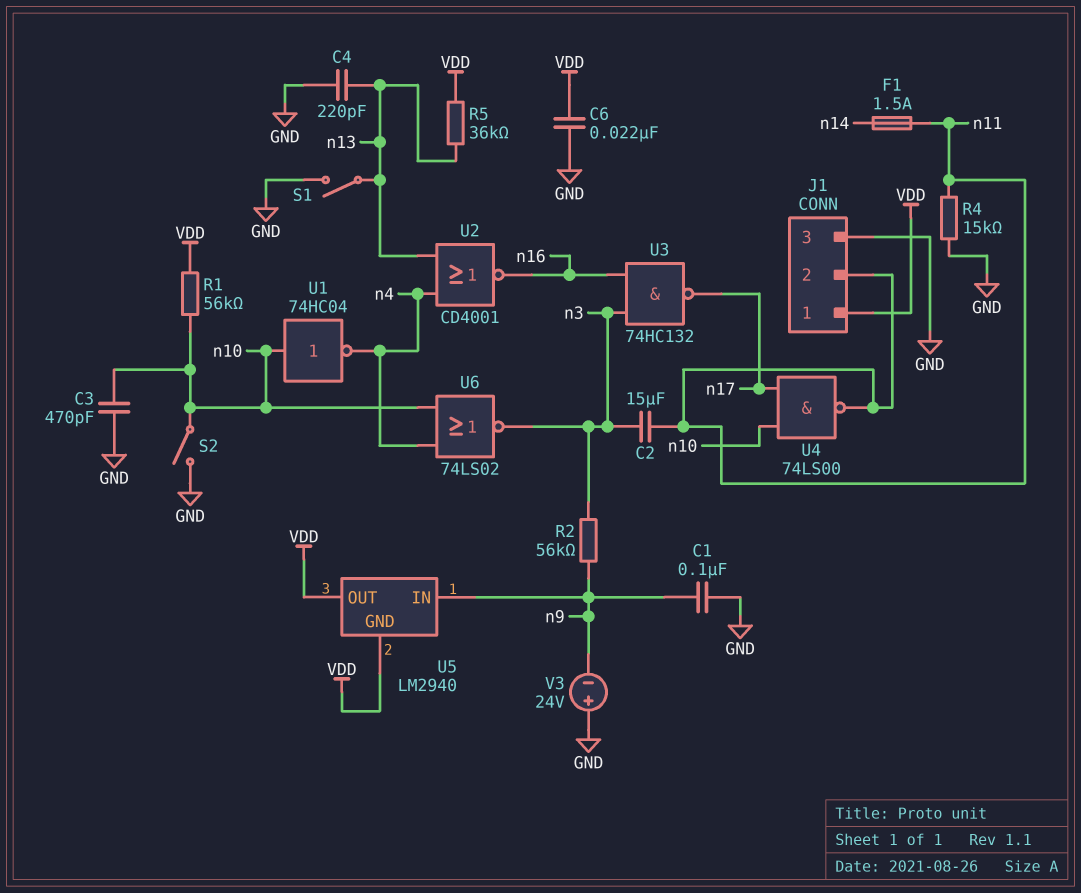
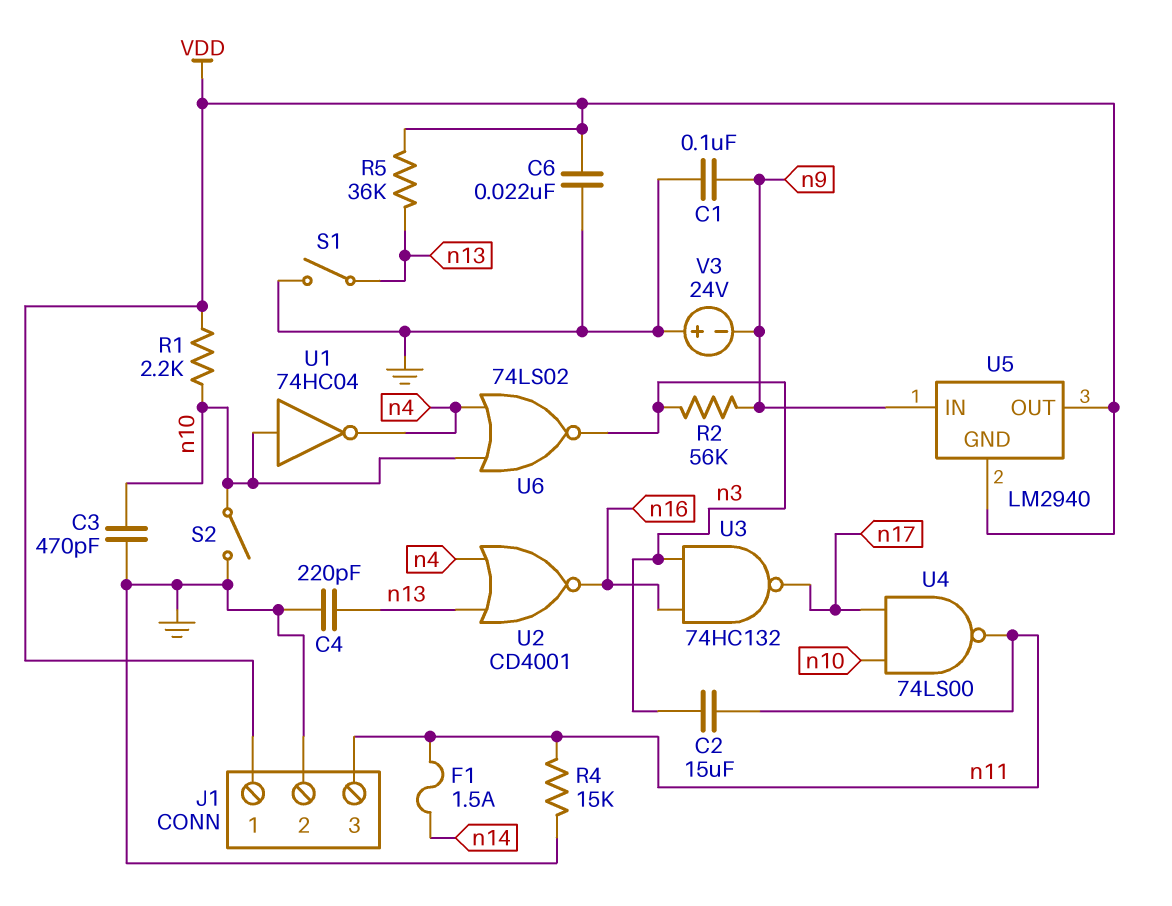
J1 pin 2: n11 -> GND
J1 pin 3: GND -> n11
R1: 56k (VDD, n10) -> 2.2k (VDD, n10)

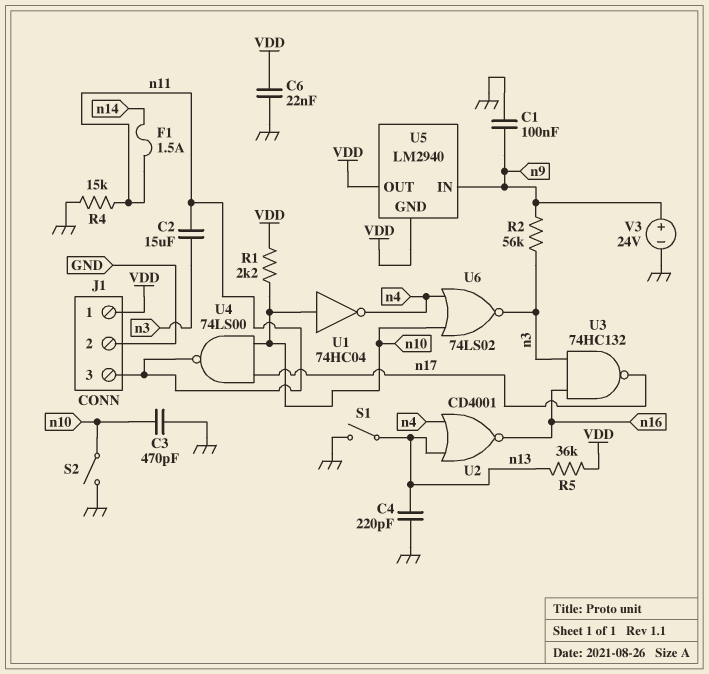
V3: 24V (plus GND, minus n9) -> 24V (plus n9, minus GND)

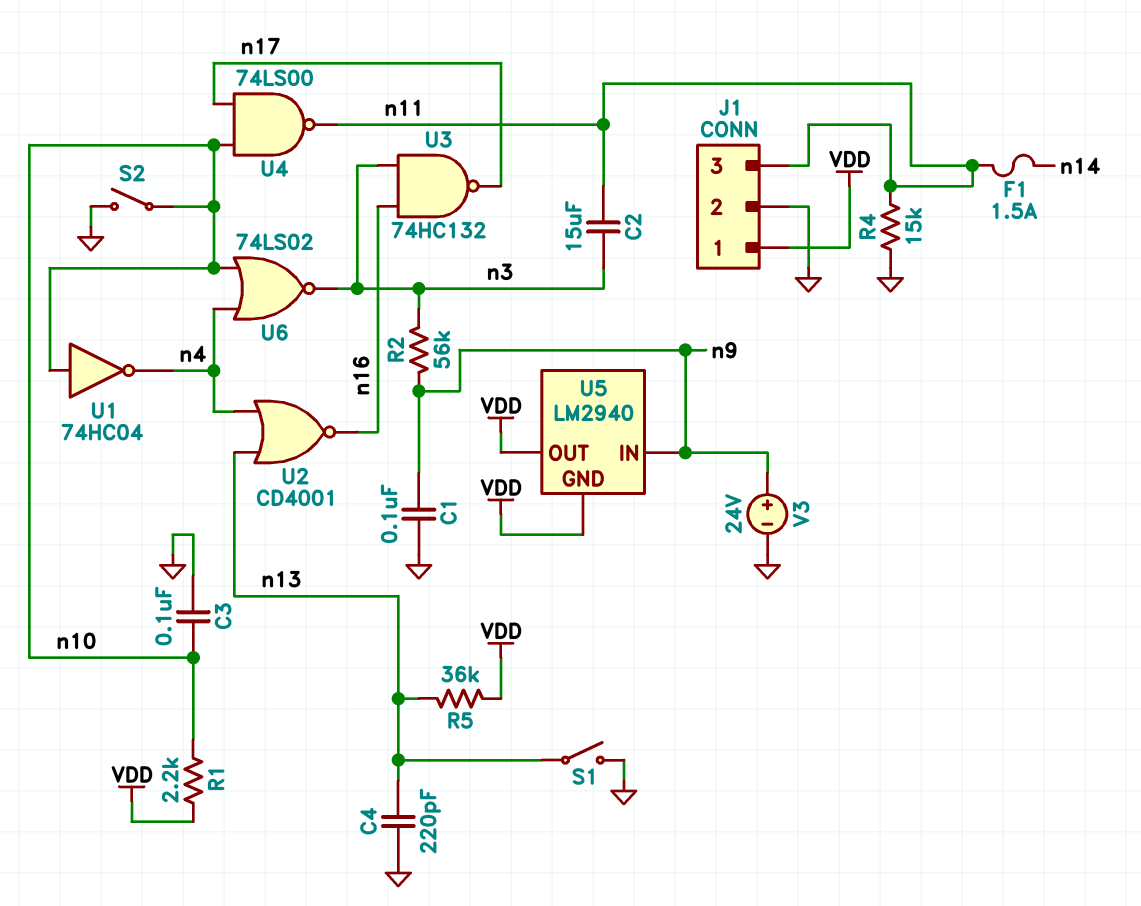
C3: 470pF (GND, n10) -> 100nF (GND, n10)
C6: 22nF (GND, VDD) -> none

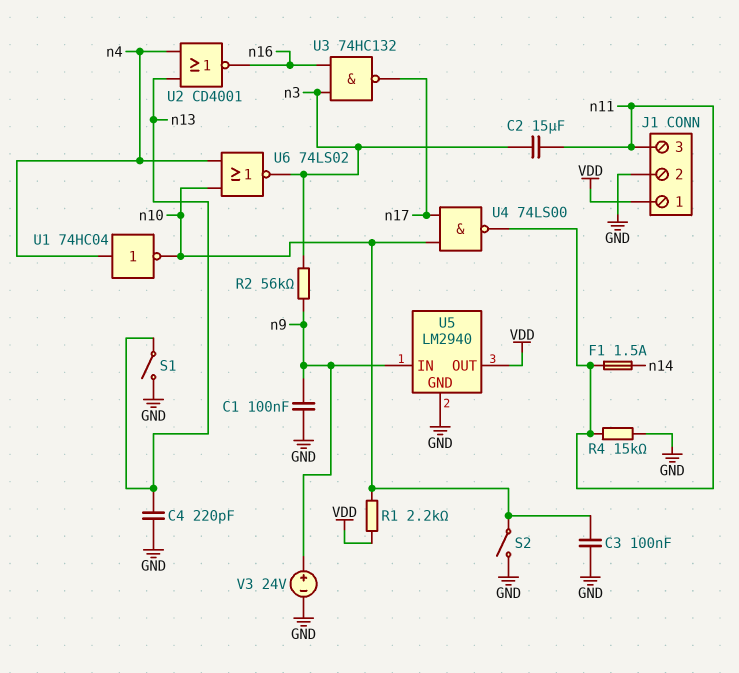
R5: 36k (VDD, n13) -> none
U1: NOT 74HC04 (in n10, out n4) -> NOT 74HC04 (in n4, out n10)
U5 pin GND: VDD -> GND

